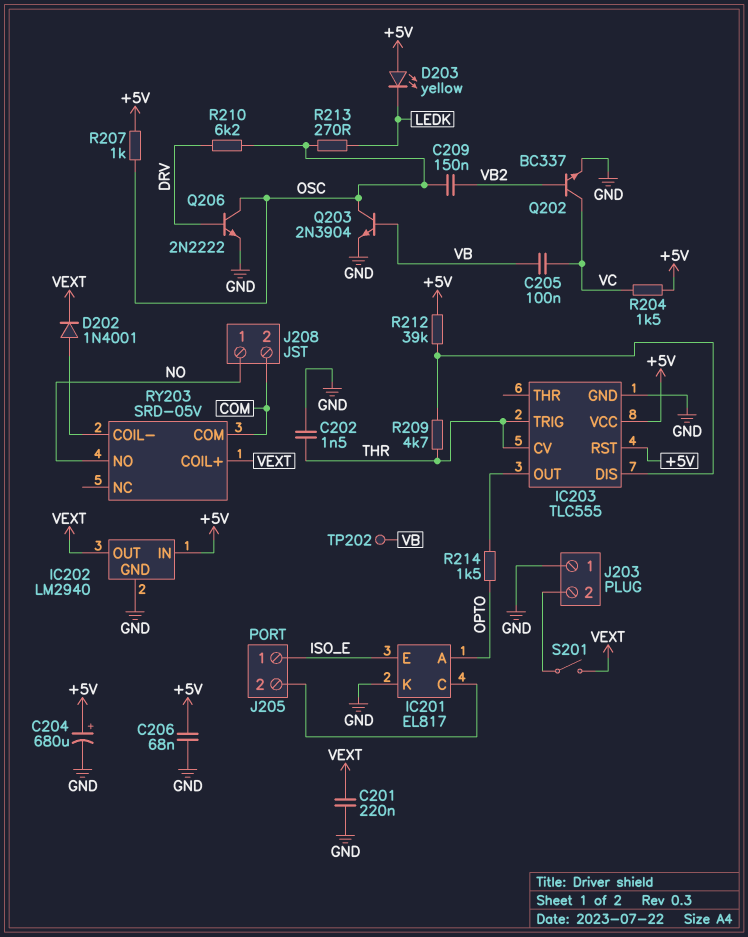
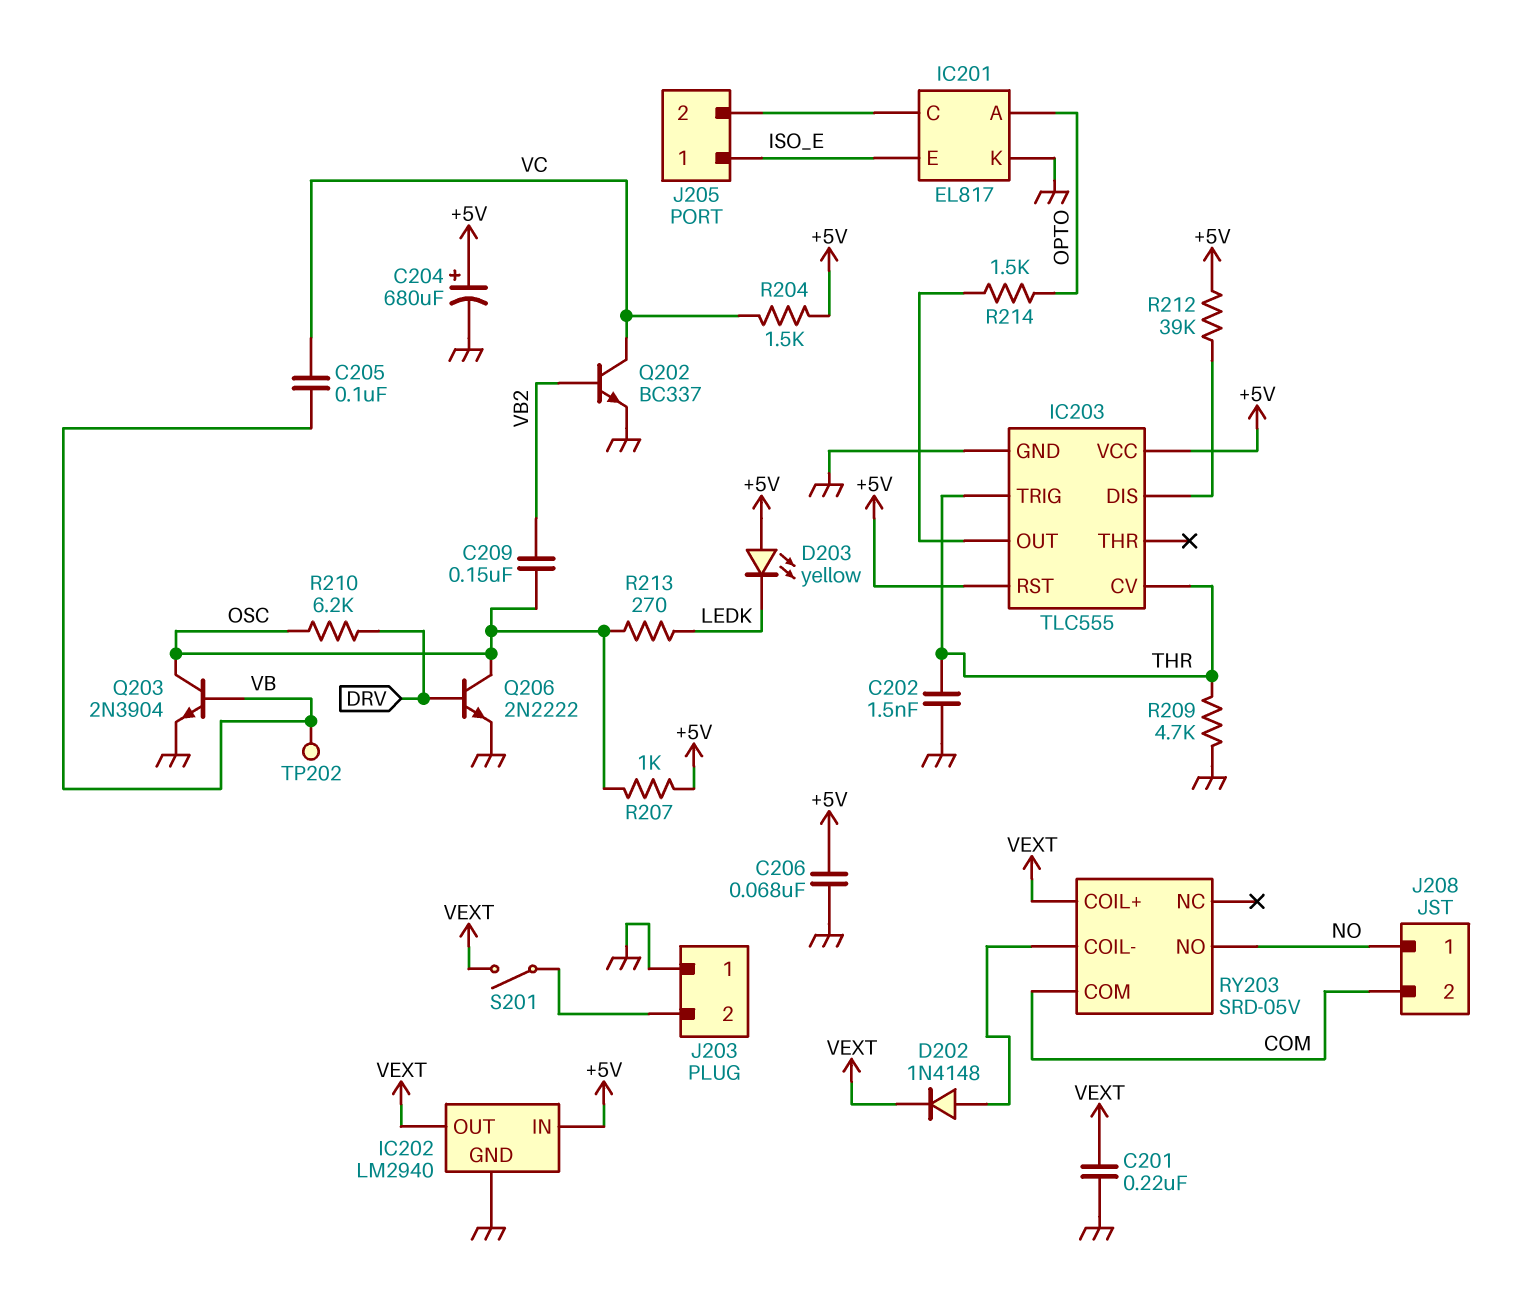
D202: diode 1N4001 (A RY203/COIL-, K VEXT) -> diode 1N4148 (A RY203/COIL-, K VEXT)
R209: 4.7k (IC203/DIS, THR) -> 4.7k (GND, THR)

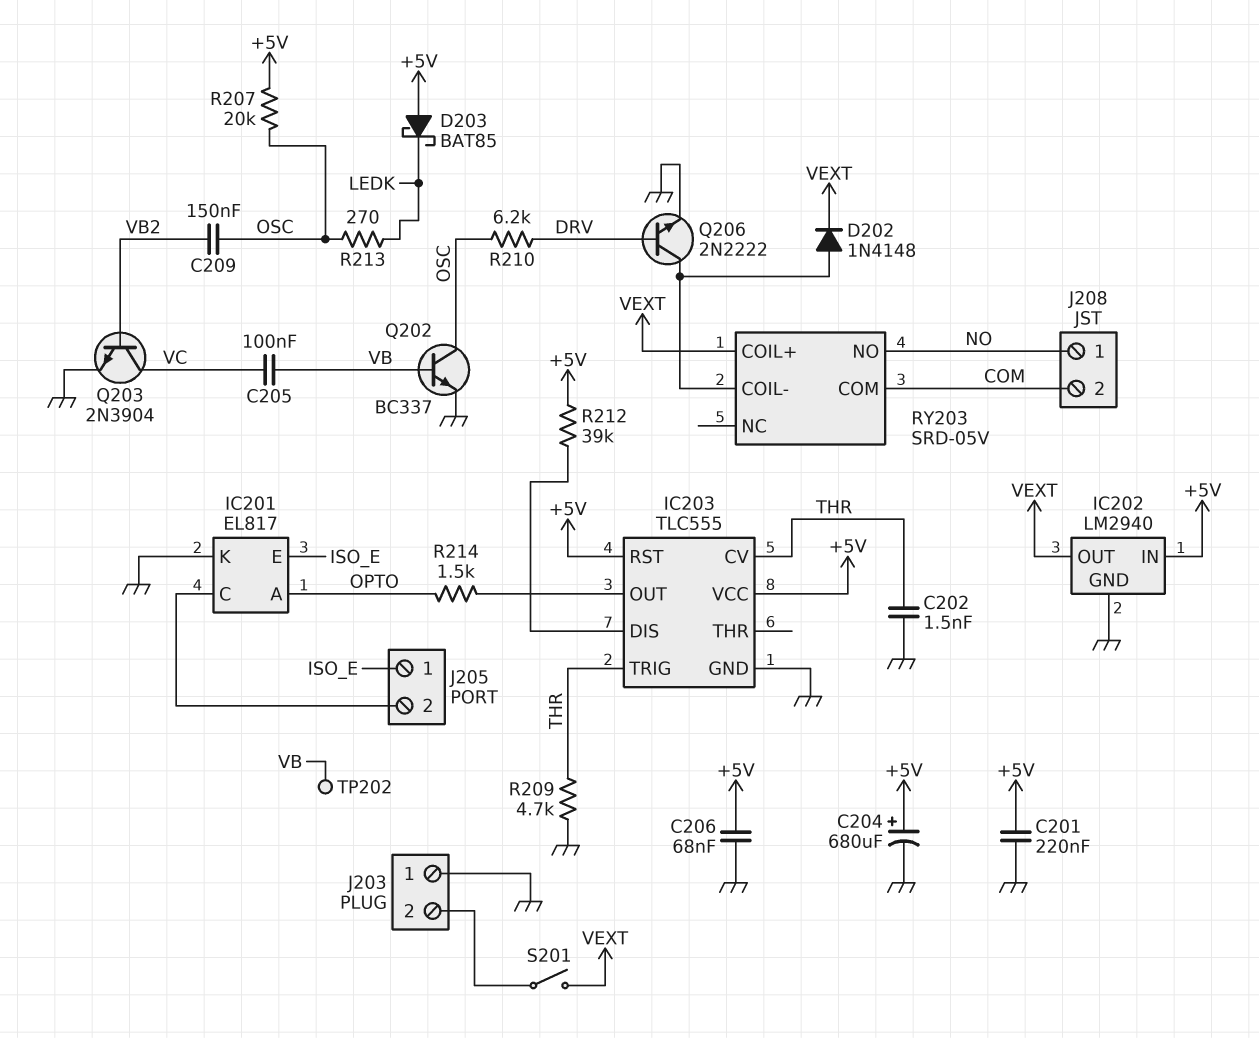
C201: 220nF (GND, VEXT) -> 220nF (+5V, GND)
D203: LED yellow (A +5V, K LEDK) -> schottky BAT85 (A +5V, K LEDK)
Q202: NPN BC337 (B VB2, C VC, E GND) -> NPN BC337 (B VB, C OSC, E GND)
Q203: NPN 2N3904 (B VB, C OSC, E GND) -> NPN 2N3904 (B VB2, C VC, E GND)
Q206: NPN 2N2222 (B DRV, C OSC, E GND) -> NPN 2N2222 (B DRV, C RY203/COIL-, E GND)
R204: 1.5k (+5V, VC) -> none
R207: 1k (+5V, OSC) -> 20k (+5V, OSC)

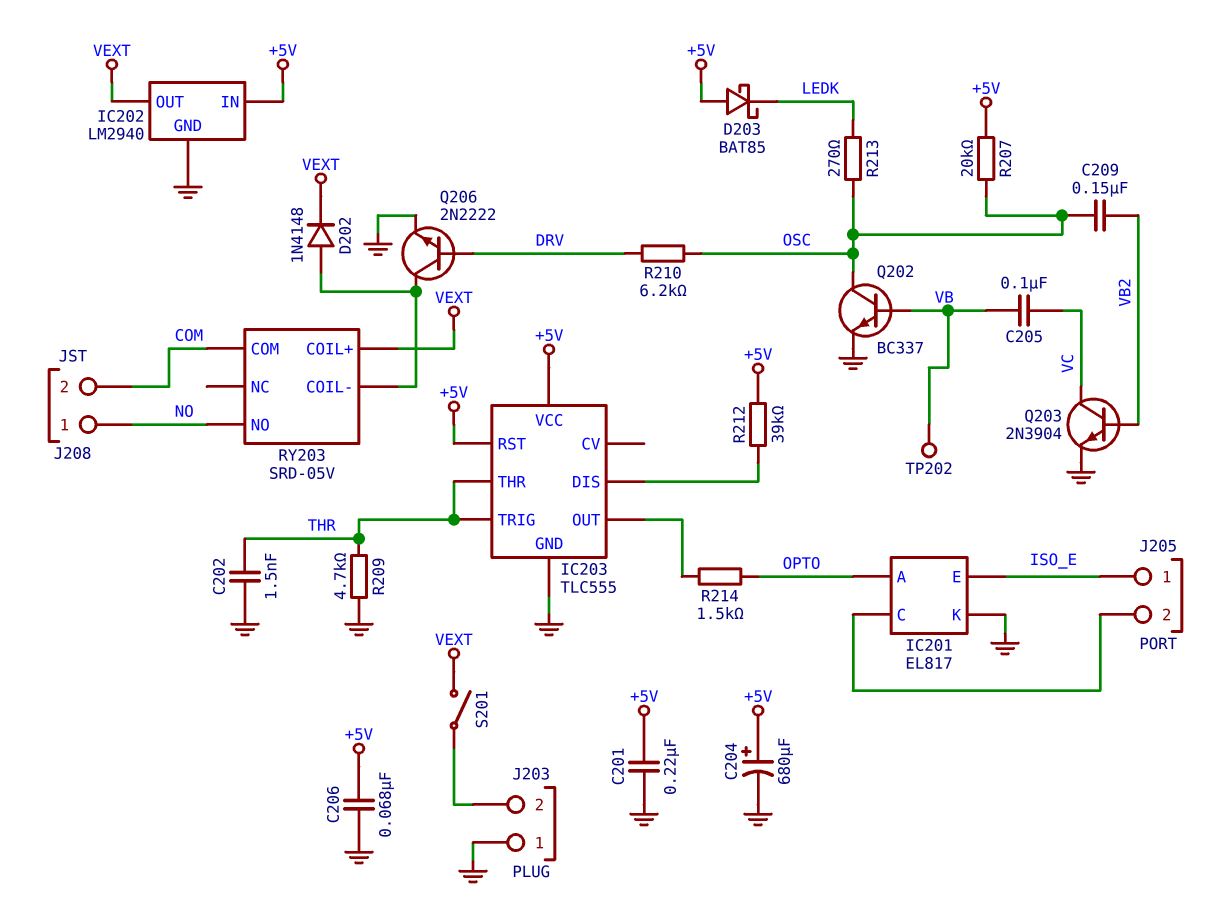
IC203 pin CV: THR -> none
IC203 pin THR: none -> THR

